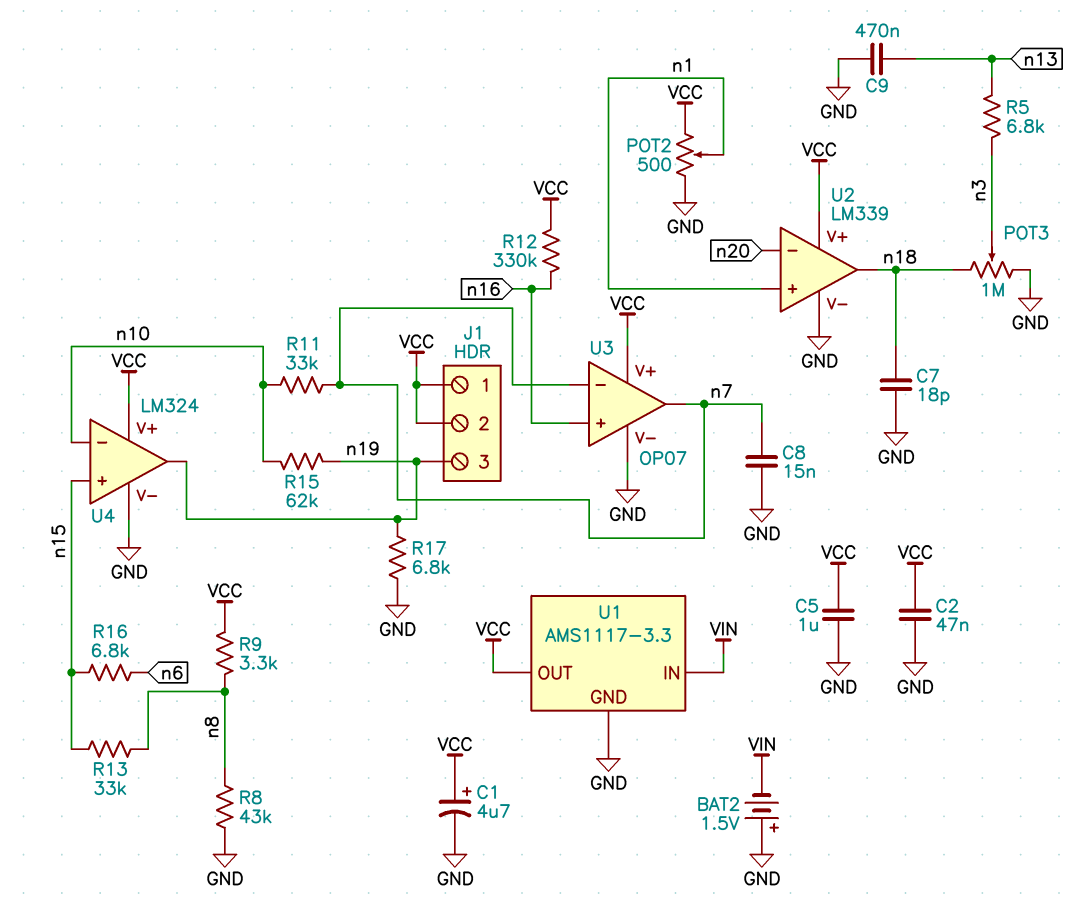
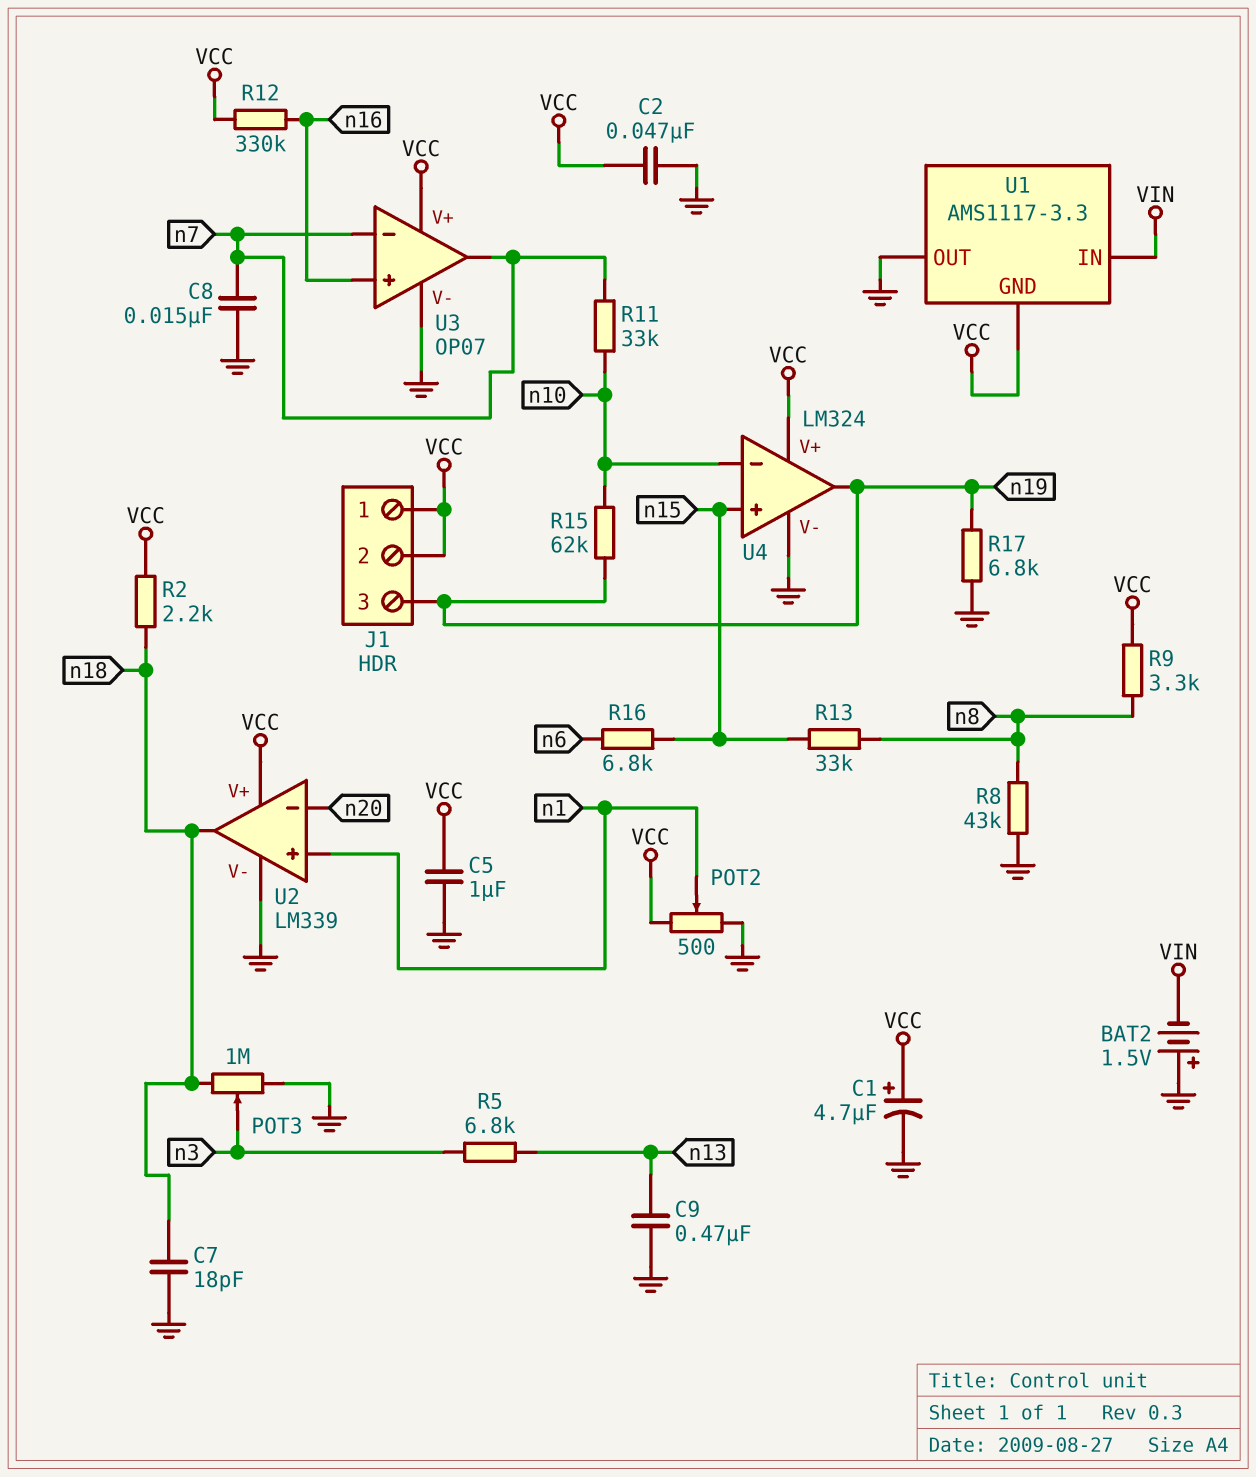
R2: none -> 2.2k (VCC, n18)
U1 pin GND: GND -> VCC
U1 pin OUT: VCC -> GND

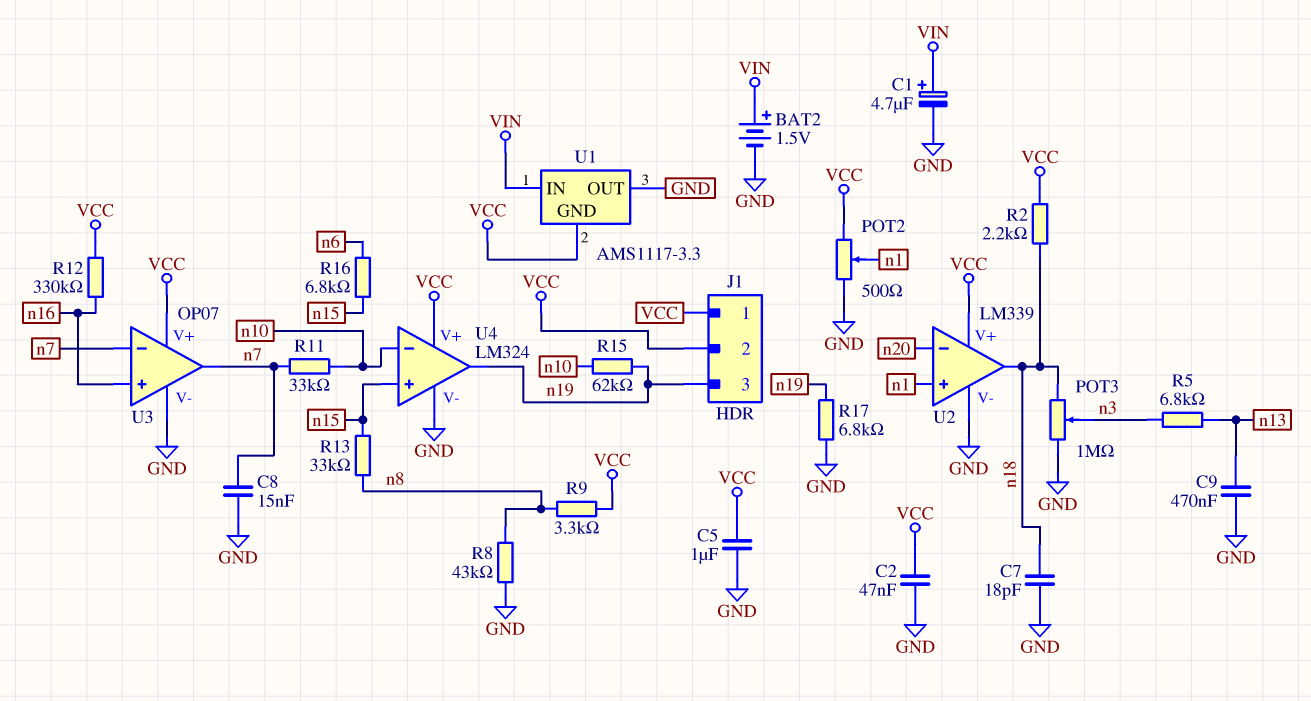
BAT2: 1.5V (plus GND, minus VIN) -> 1.5V (plus VIN, minus GND)
C1: 4.7uF (plus VCC, minus GND) -> 4.7uF (plus VIN, minus GND)

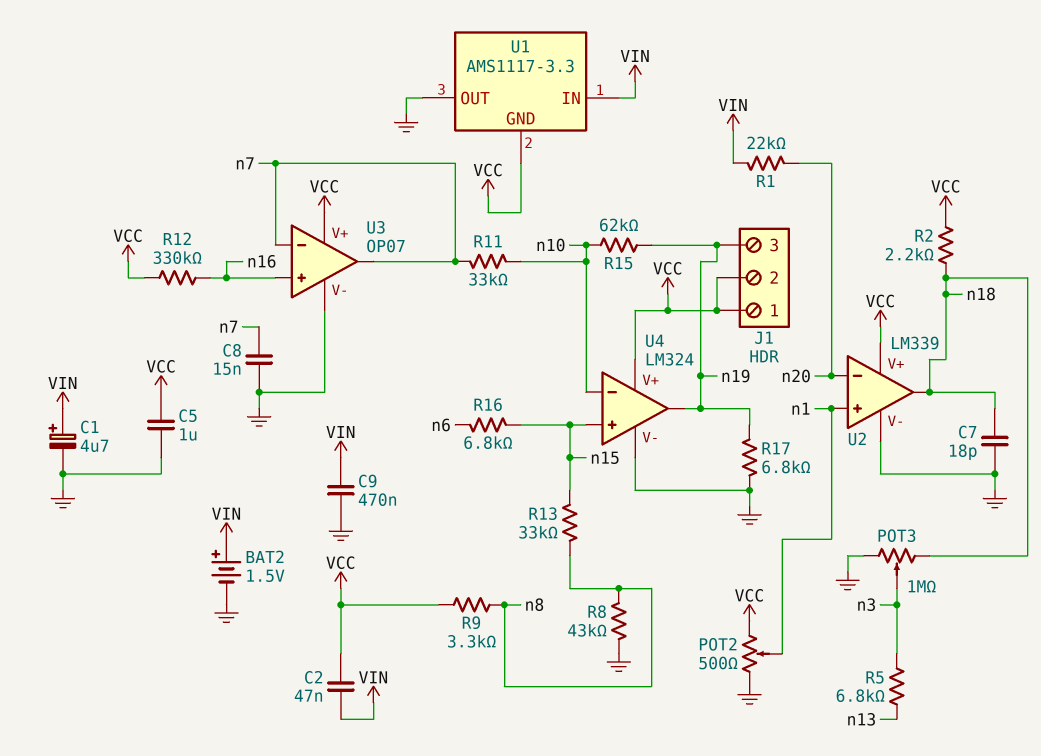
C2: 47nF (GND, VCC) -> 47nF (VCC, VIN)
C9: 470nF (GND, n13) -> 470nF (GND, VIN)
R1: none -> 22k (VIN, n20)

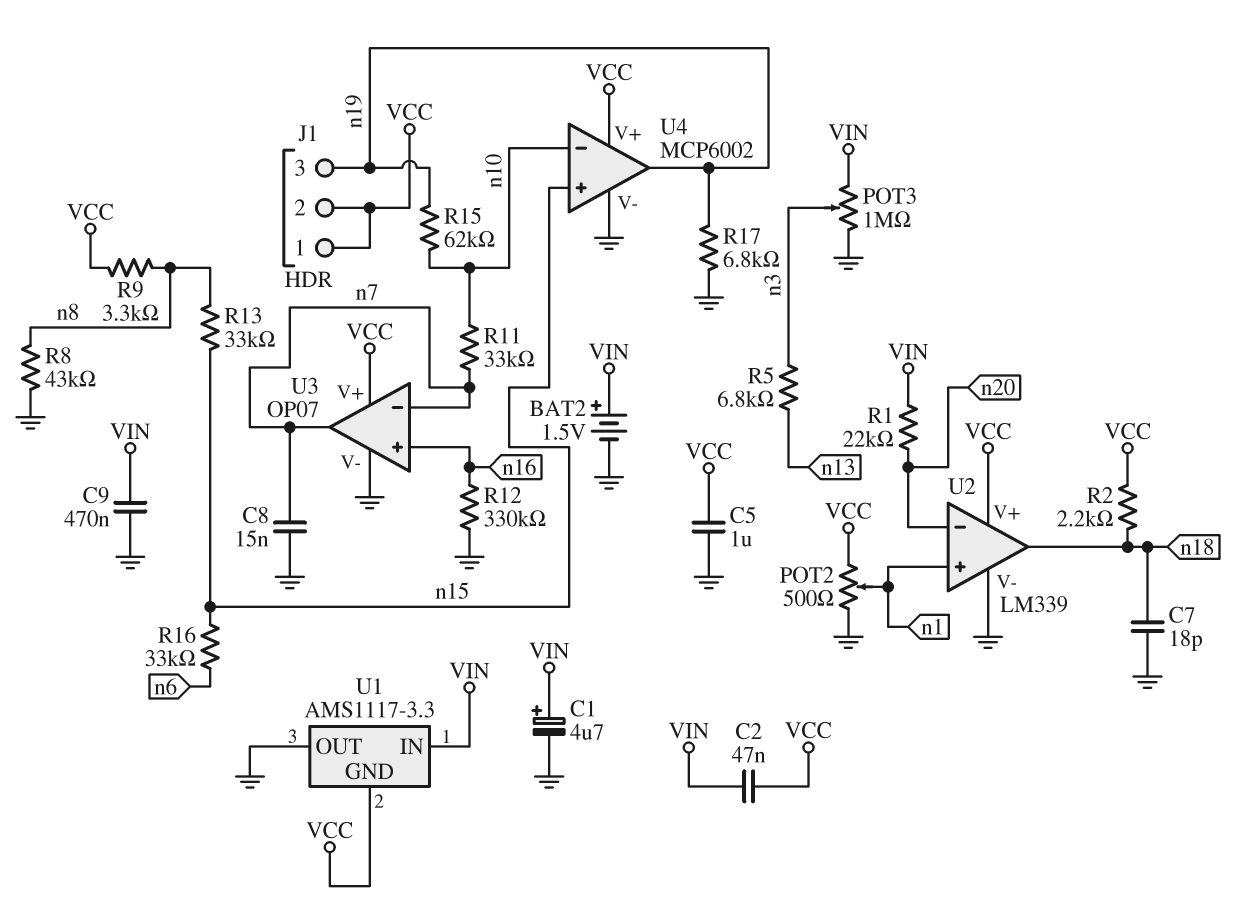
POT3: 1M (GND, n18, wiper n3) -> 1M (GND, VIN, wiper n3)
R12: 330k (VCC, n16) -> 330k (GND, n16)
R16: 6.8k (n6, n15) -> 33k (n6, n15)
U4: LM324 -> MCP6002

